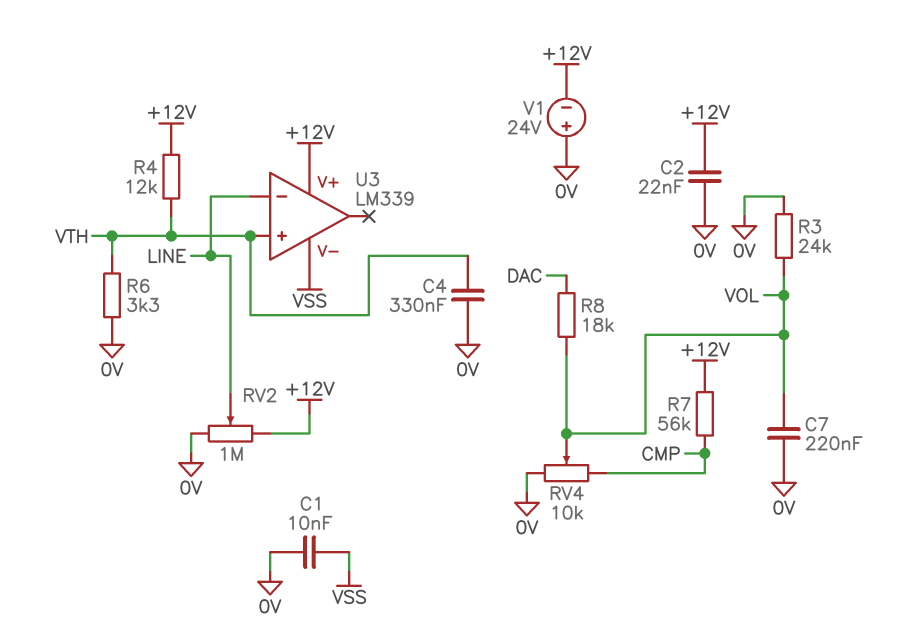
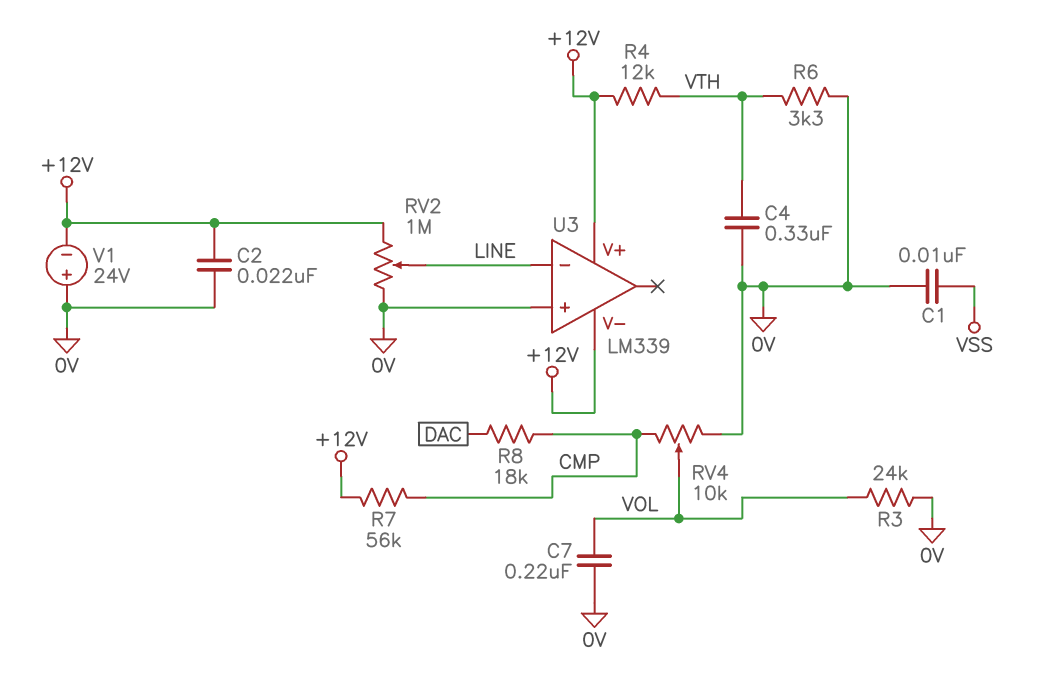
R8: 18k (DAC, VOL) -> 18k (CMP, DAC)
U3 pin V-: VSS -> +12V
U3 pin in+: VTH -> 0V

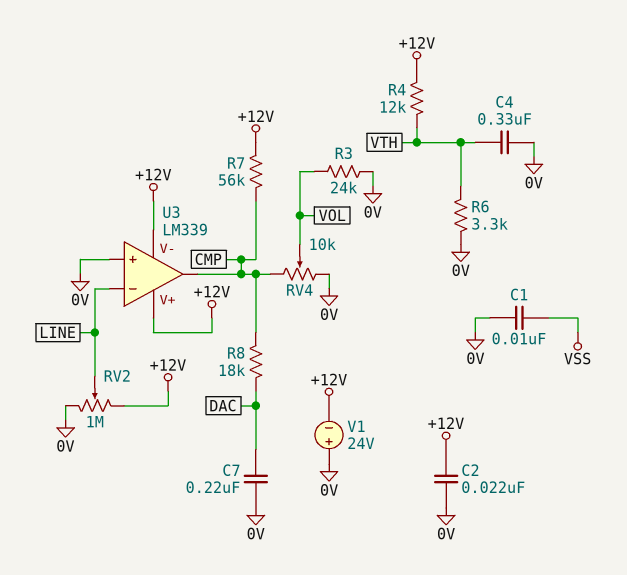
C7: 220nF (0V, VOL) -> 220nF (0V, DAC)
U3 pin out: none -> CMP

